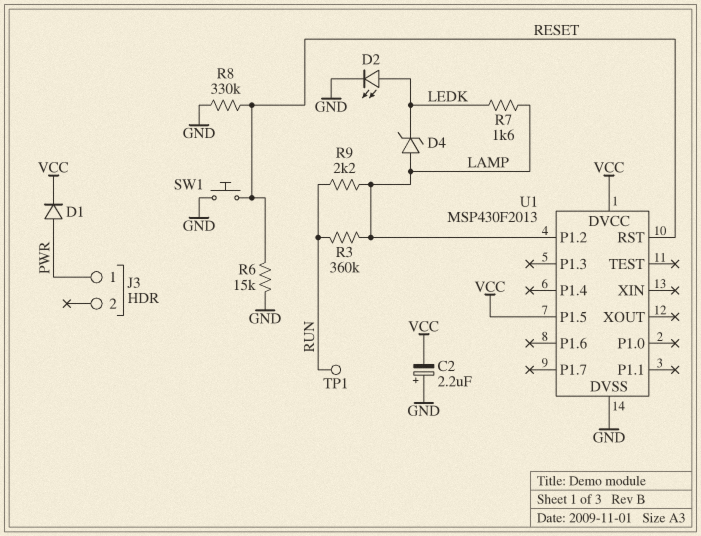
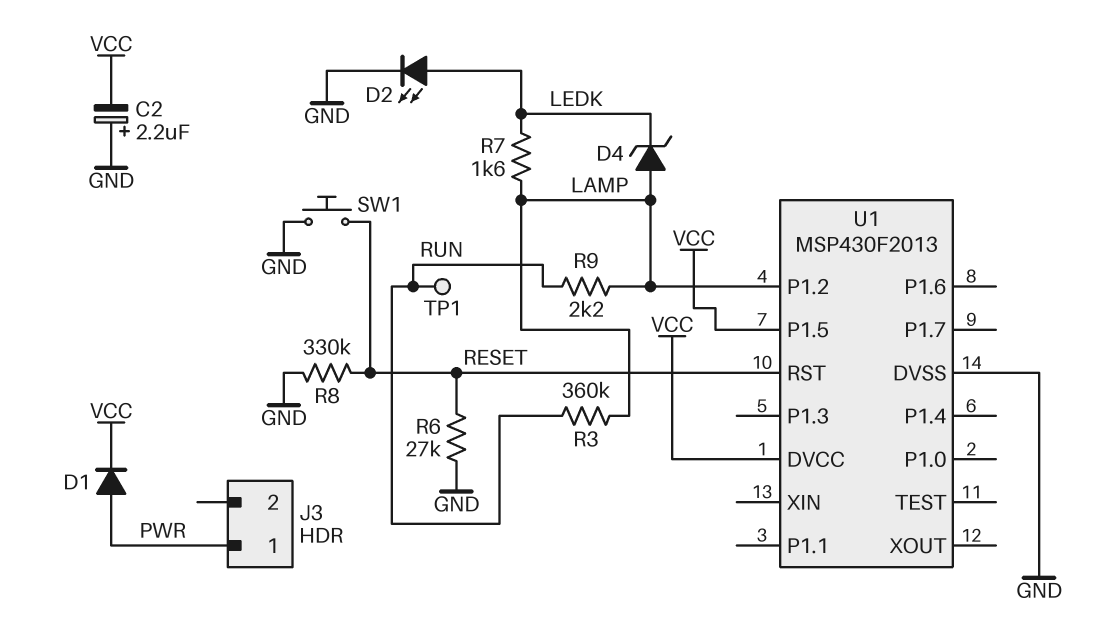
R6: 15k (GND, RESET) -> 27k (GND, RESET)

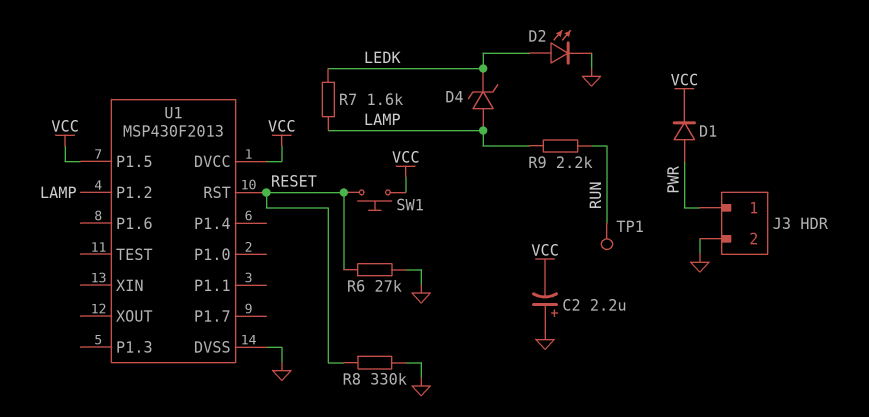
J3 pin 2: none -> GND
R3: 360k (LAMP, RUN) -> none
SW1: button (GND, RESET) -> button (RESET, VCC)

